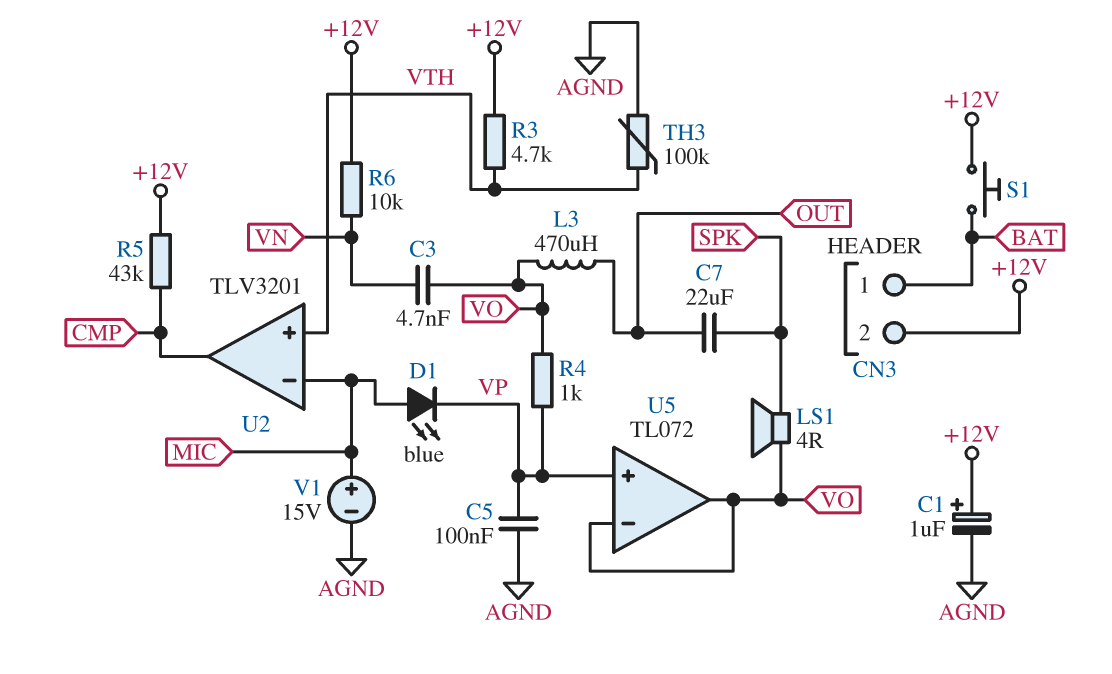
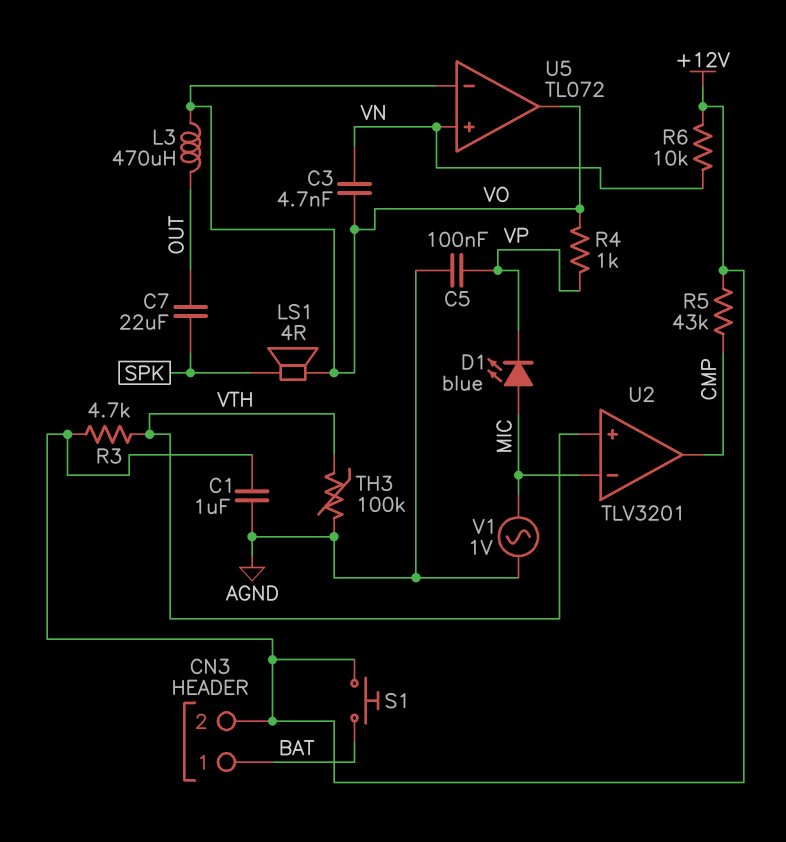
C1: 1uF (plus +12V, minus AGND) -> 1uF (+12V, AGND)
U5 pin in+: VP -> VN
V1: 15V (plus MIC, minus AGND) -> AC 1V (AGND, MIC)

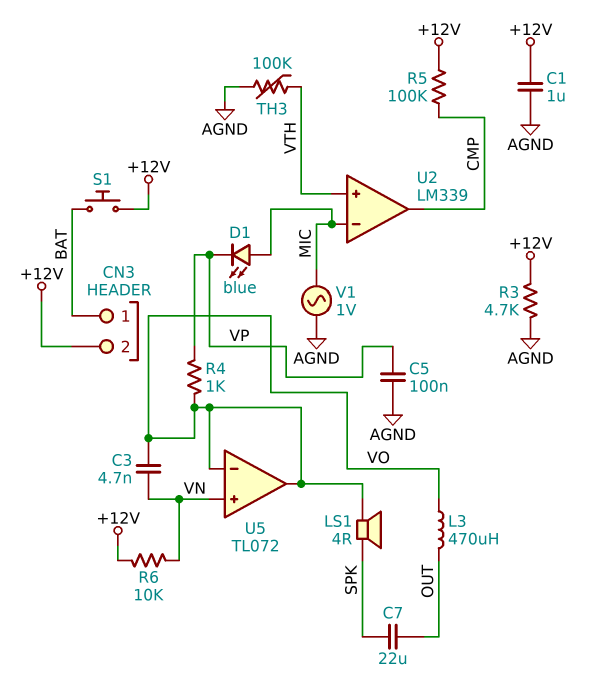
R3: 4.7k (+12V, VTH) -> 4.7k (+12V, AGND)
R5: 43k (+12V, CMP) -> 100k (+12V, CMP)
U2: TLV3201 -> LM339

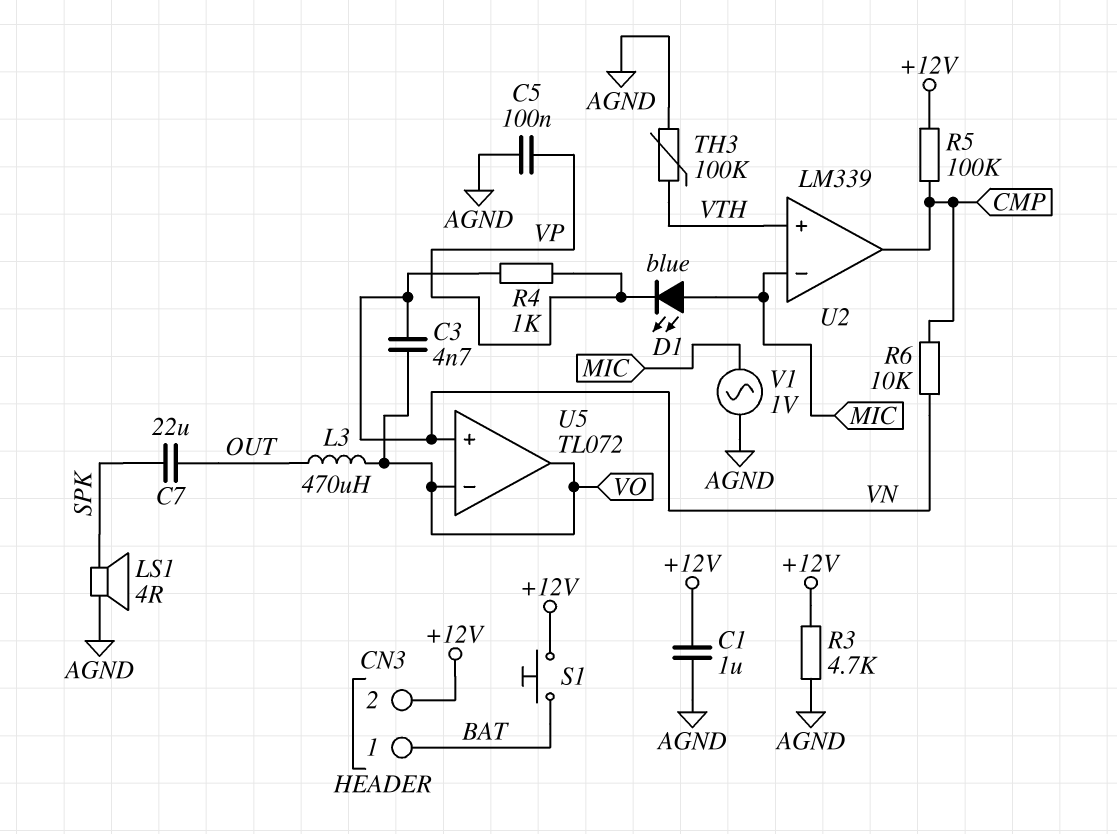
LS1: speaker 4R (SPK, VO) -> speaker 4R (AGND, SPK)
R4: 1k (VO, VP) -> 1k (VN, VP)
R6: 10k (+12V, VN) -> 10k (CMP, VN)

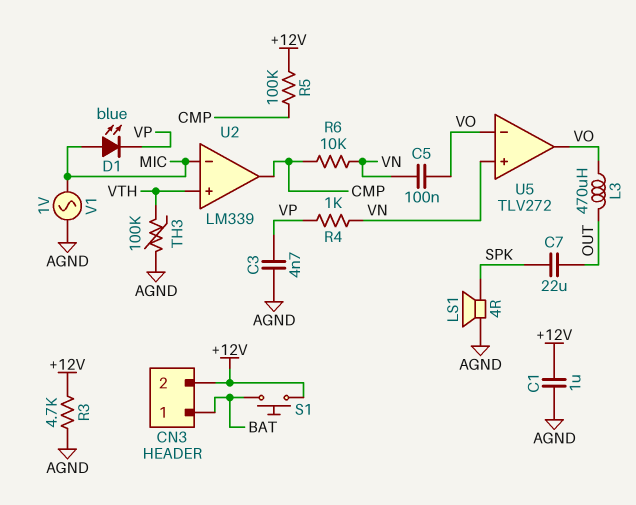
C3: 4.7nF (VN, VO) -> 4.7nF (AGND, VP)
C5: 100nF (AGND, VP) -> 100nF (VN, VO)
U5: TL072 -> TLV272

